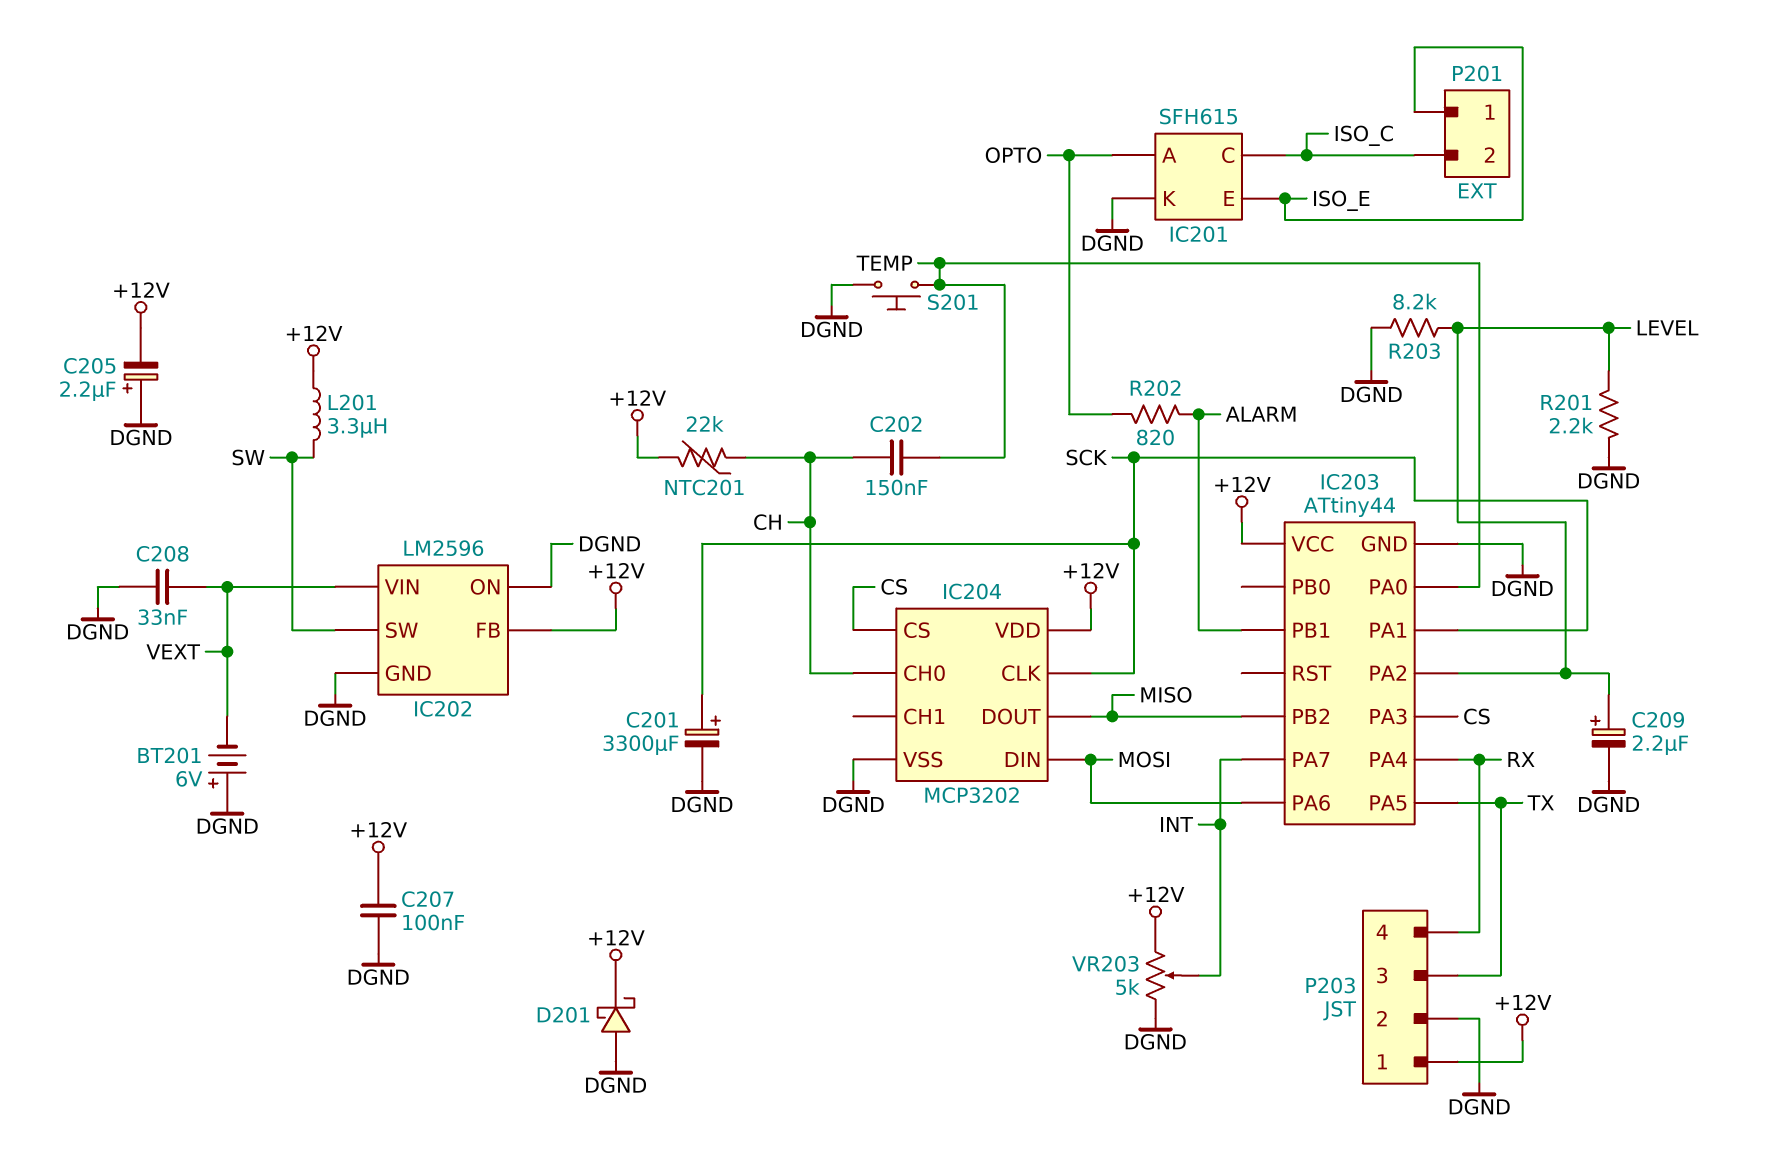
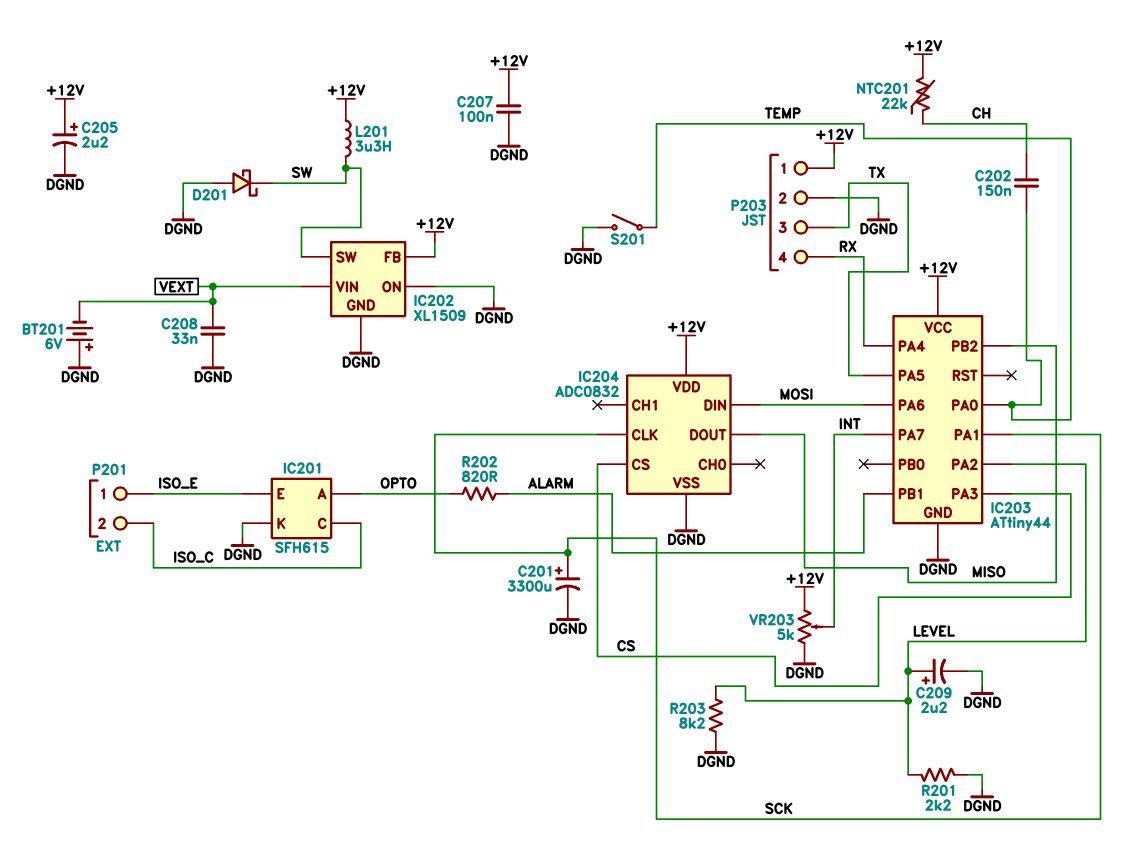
C205: 2.2uF (plus DGND, minus +12V) -> 2.2uF (plus +12V, minus DGND)
D201: schottky (A DGND, K +12V) -> schottky (A DGND, K SW)
IC202: LM2596 -> XL1509
IC204: MCP3202 -> ADC0832
IC204 pin CH0: CH -> none
S201: button (DGND, TEMP) -> switch (DGND, TEMP)

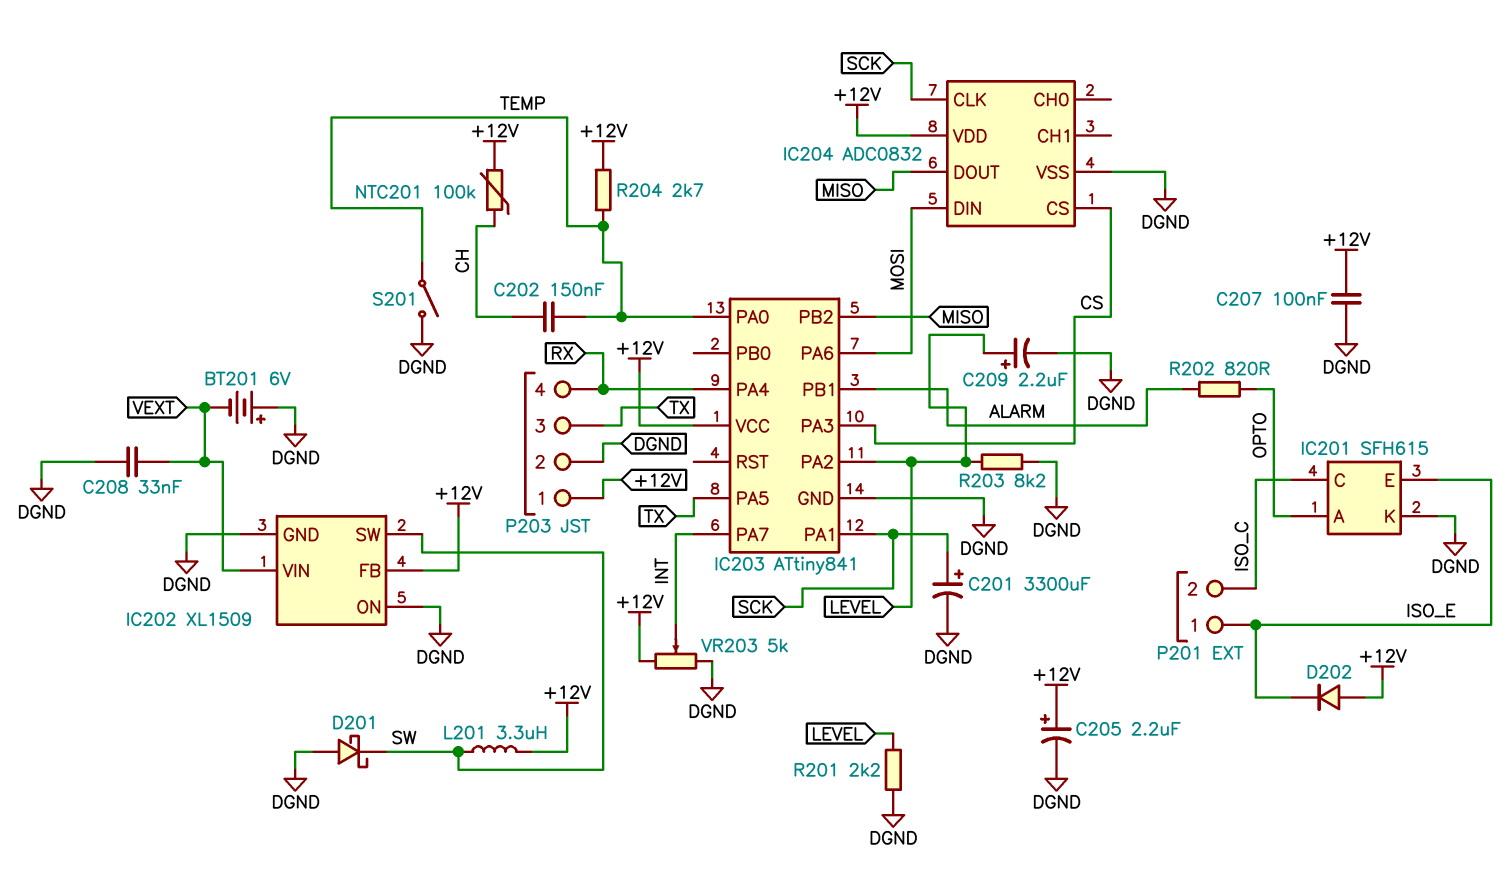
D202: none -> diode (A +12V, K ISO_E)
IC203: ATtiny44 -> ATtiny841
NTC201: 22k (+12V, CH) -> 100k (+12V, CH)
R204: none -> 2.7k (+12V, TEMP)

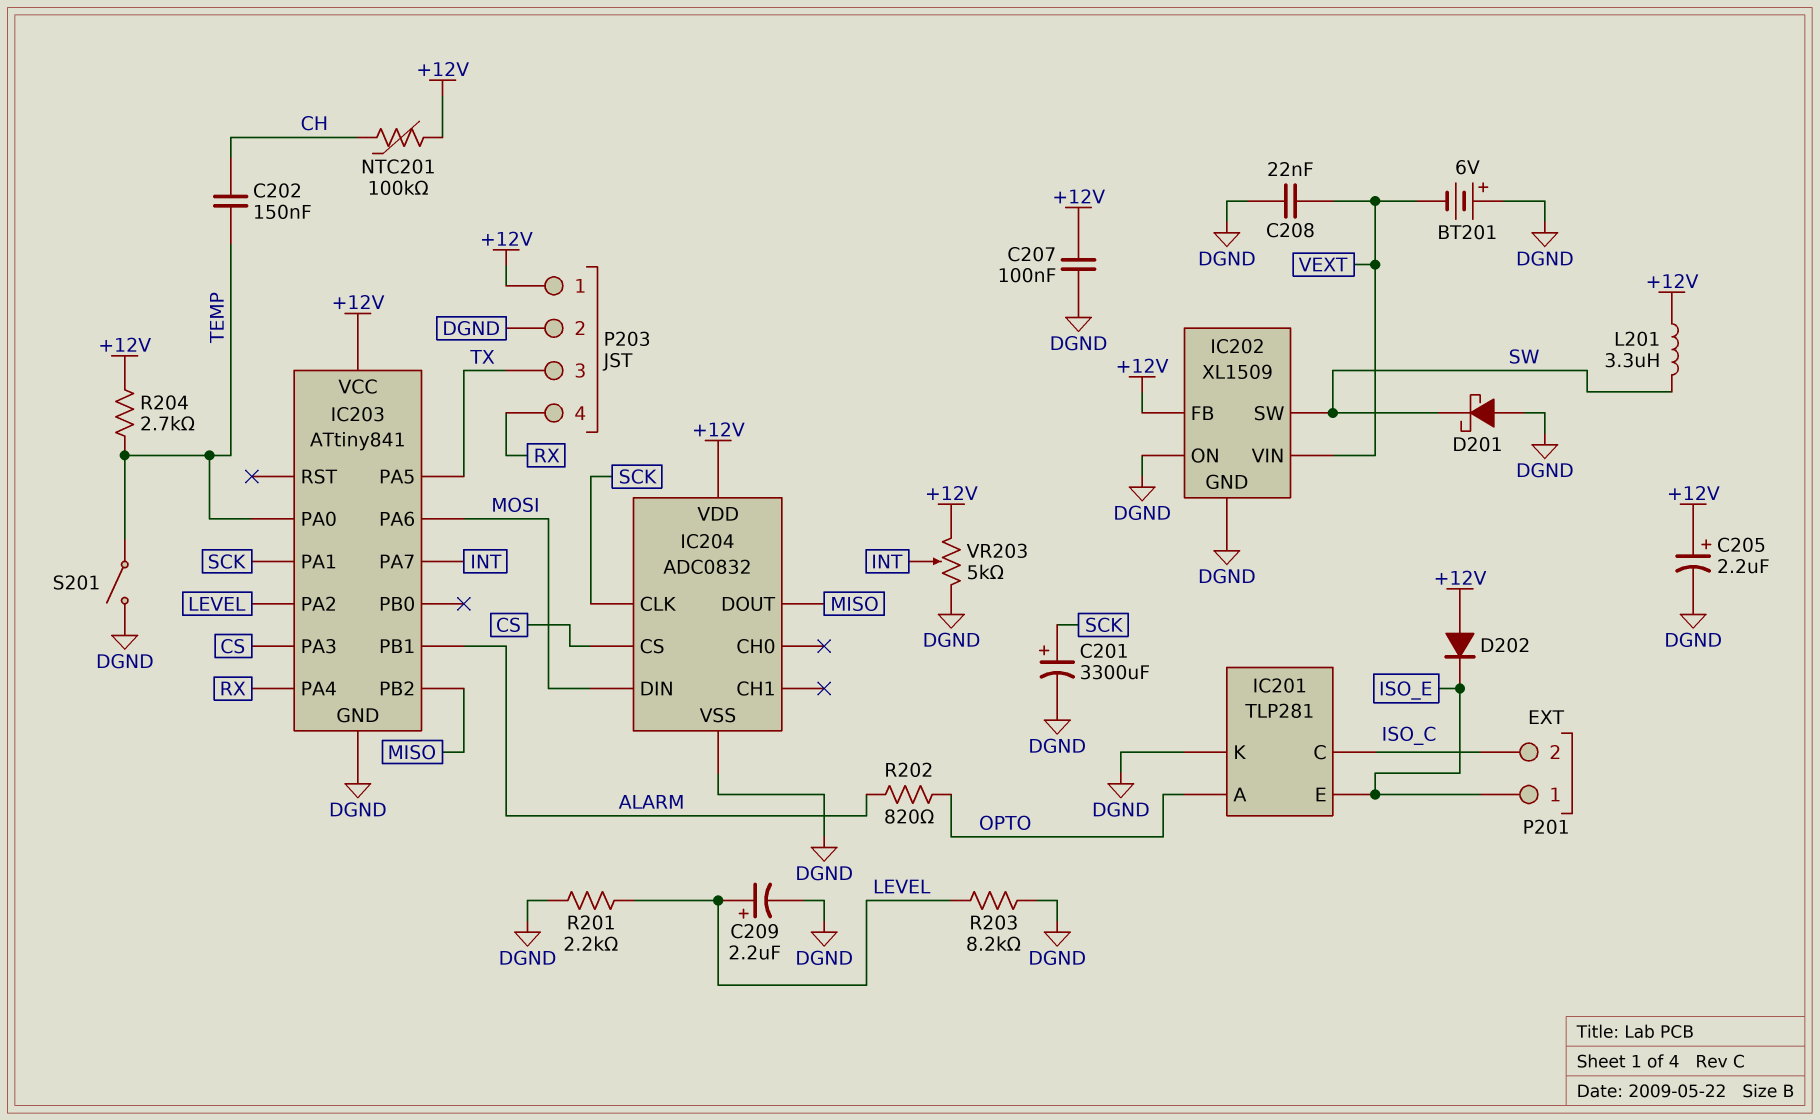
C208: 33nF (DGND, VEXT) -> 22nF (DGND, VEXT)
IC201: SFH615 -> TLP281

